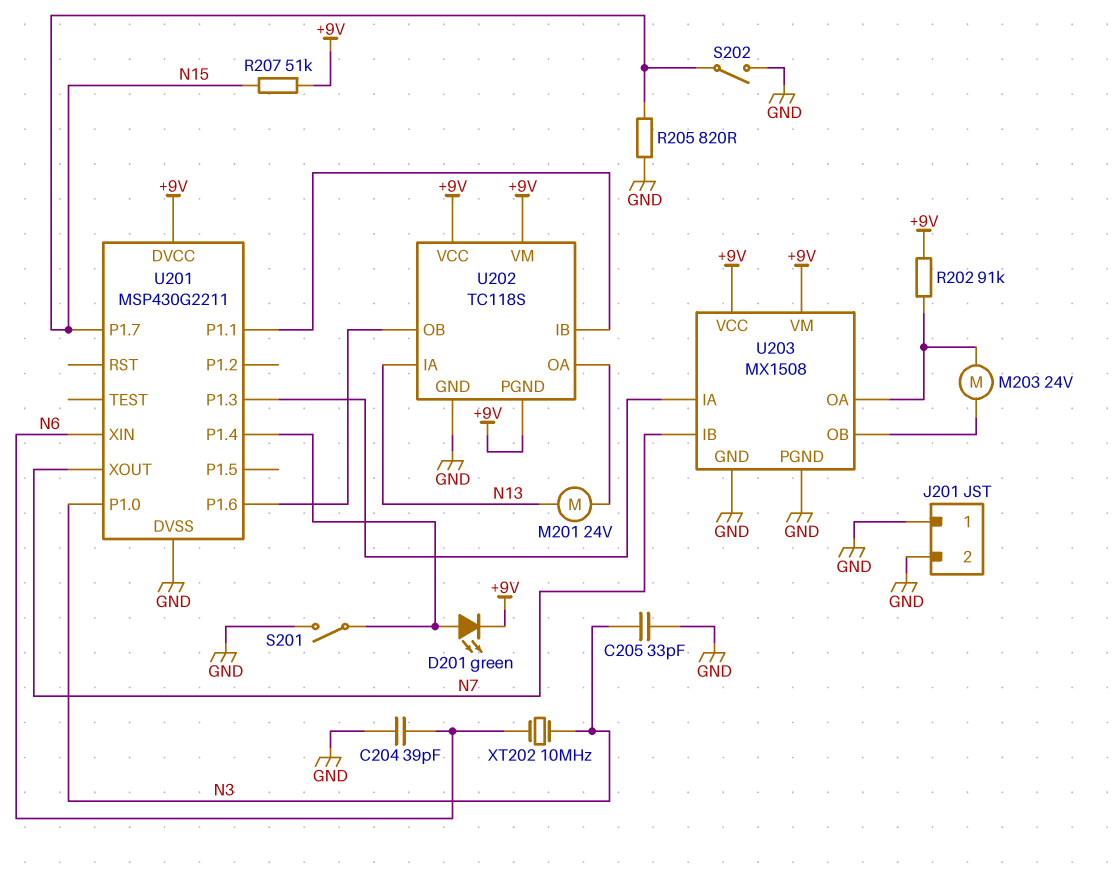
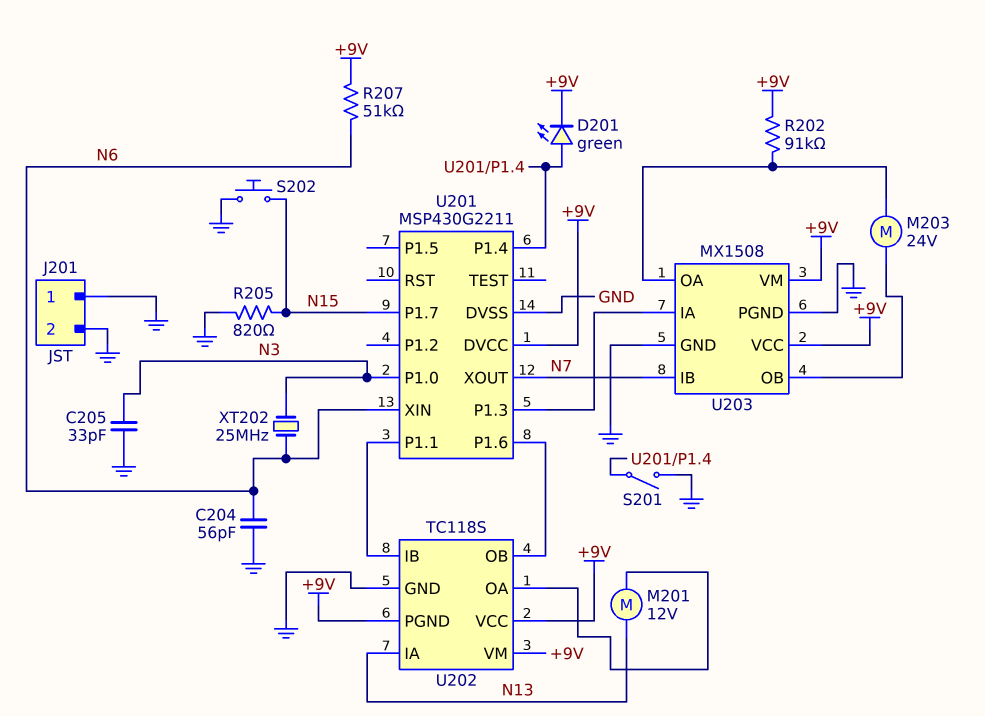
C204: 39pF (GND, N6) -> 56pF (GND, N6)
M201: motor 24V (N13, U202/OA) -> motor 12V (N13, U202/OA)
R207: 51k (+9V, N15) -> 51k (+9V, N6)
S202: switch (GND, N15) -> button (GND, N15)
XT202: 10MHz (N3, N6) -> 25MHz (N3, N6)

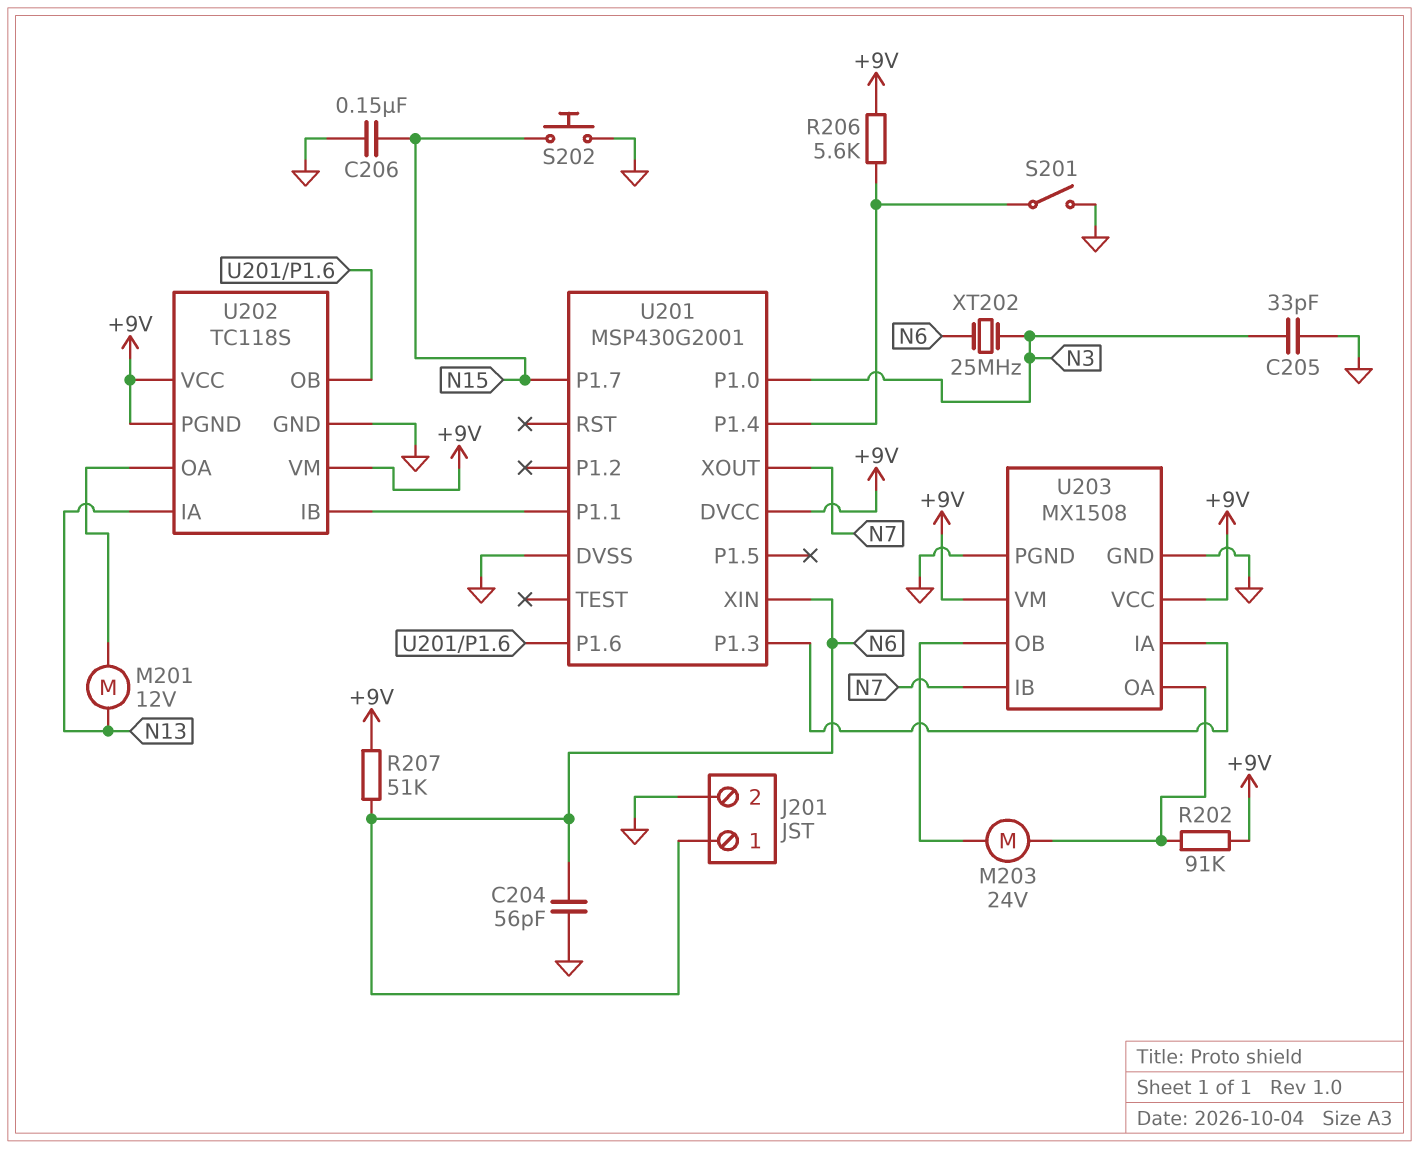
C206: none -> 150nF (GND, N15)
D201: LED green (A U201/P1.4, K +9V) -> none
J201 pin 1: GND -> N6
R205: 820 (GND, N15) -> none
R206: none -> 5.6k (+9V, U201/P1.4)
U201: MSP430G2211 -> MSP430G2001

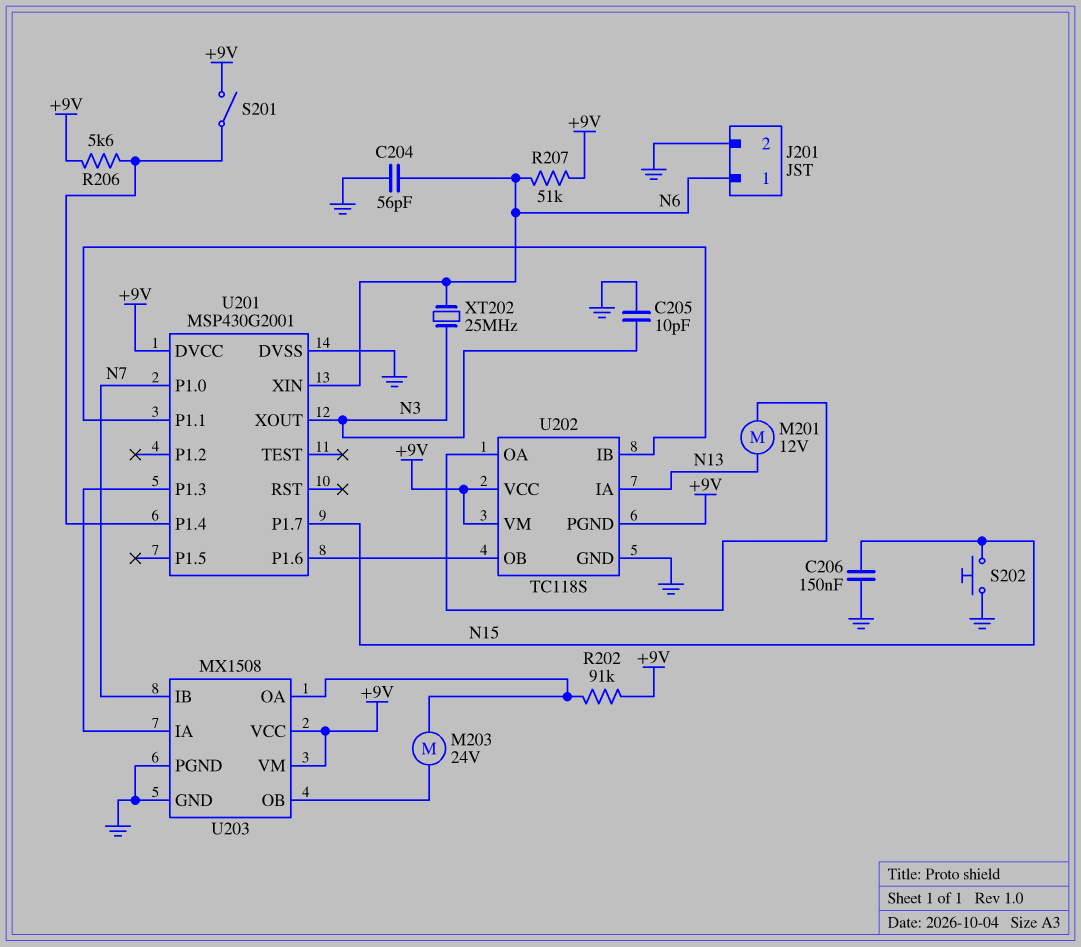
C205: 33pF (GND, N3) -> 10pF (GND, N3)
S201: switch (GND, U201/P1.4) -> switch (+9V, U201/P1.4)
U201 pin P1.0: N3 -> N7
U201 pin XOUT: N7 -> N3

